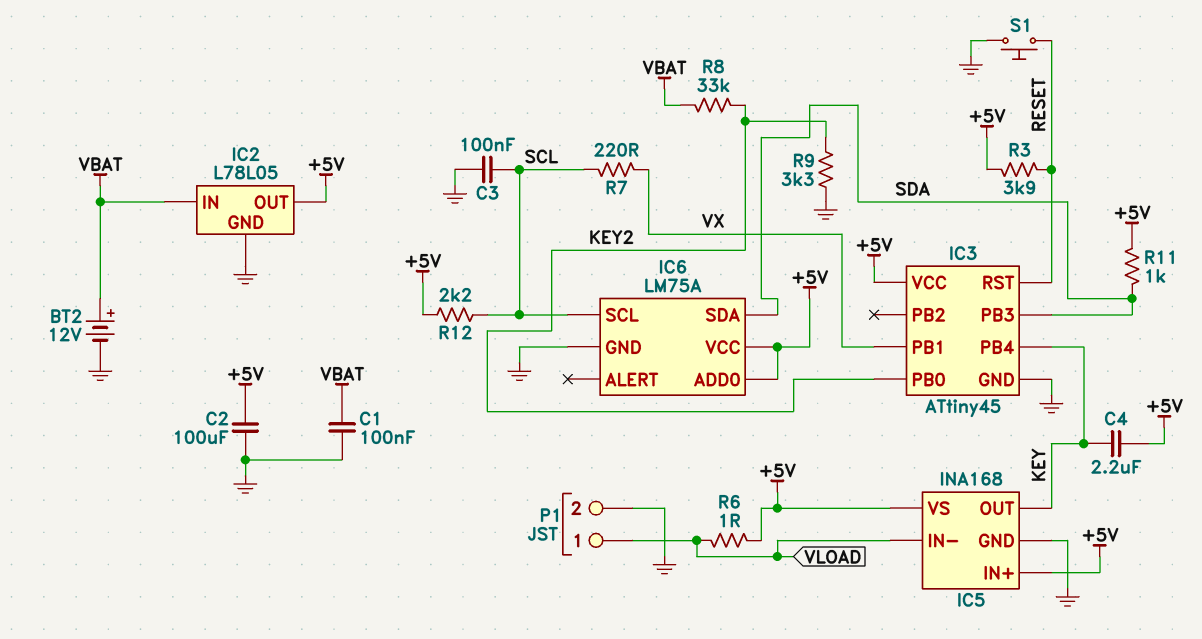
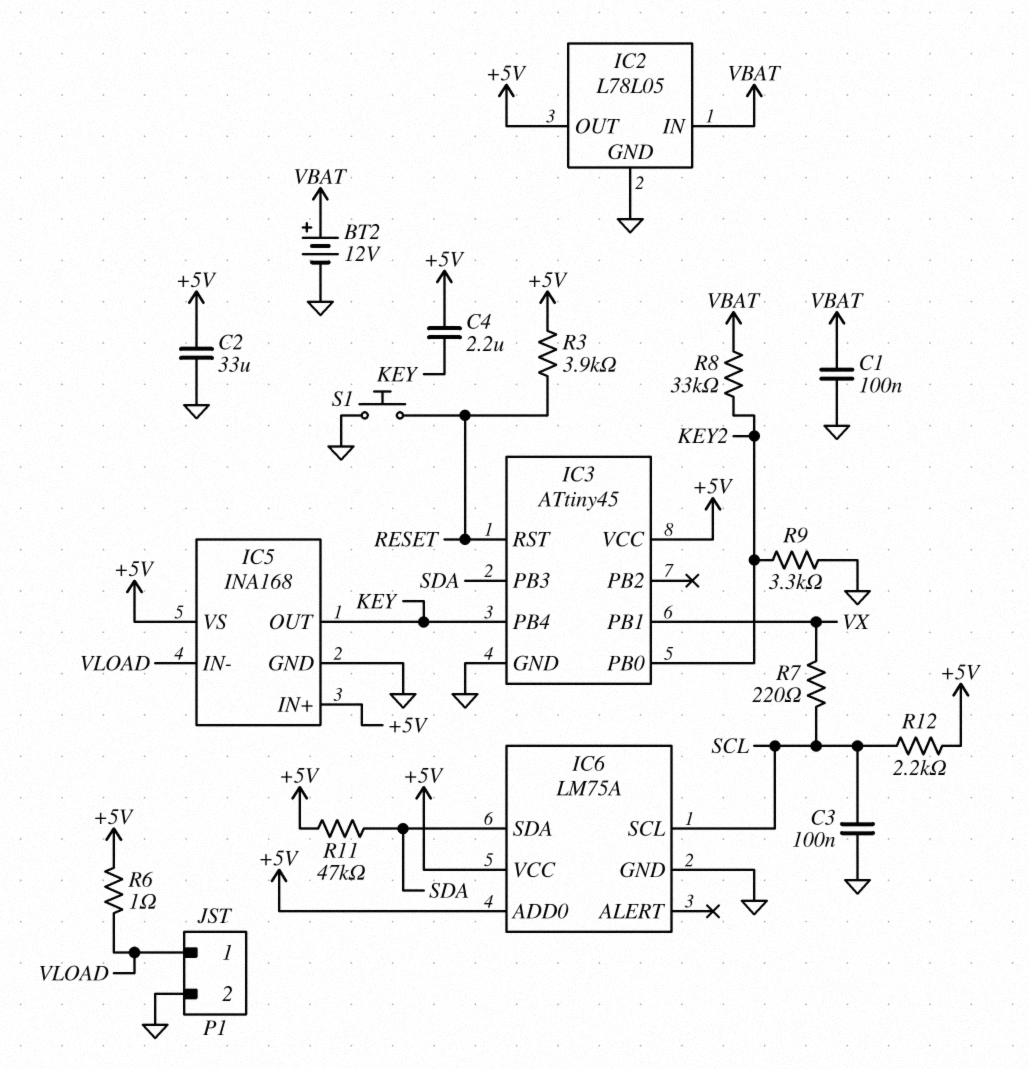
C2: 100uF (+5V, GND) -> 33uF (+5V, GND)
R11: 1k (+5V, SDA) -> 47k (+5V, SDA)

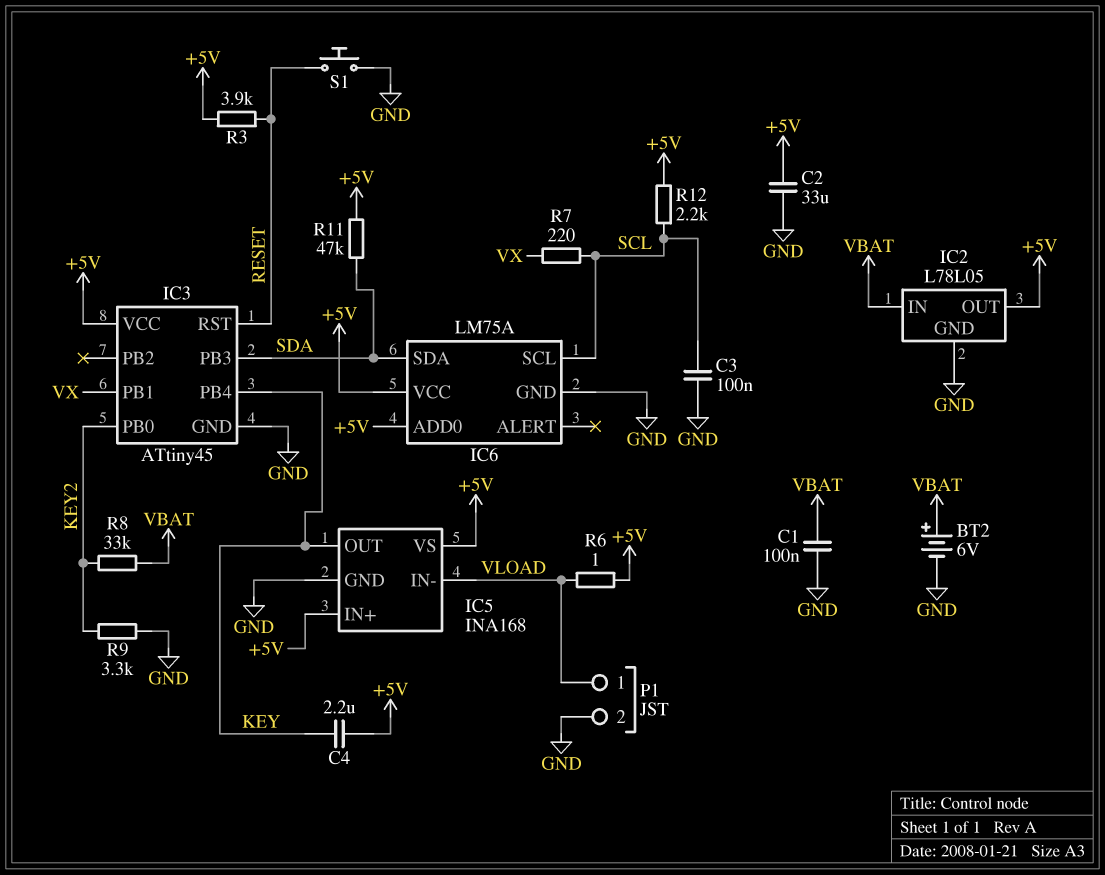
BT2: 12V (plus VBAT, minus GND) -> 6V (plus VBAT, minus GND)

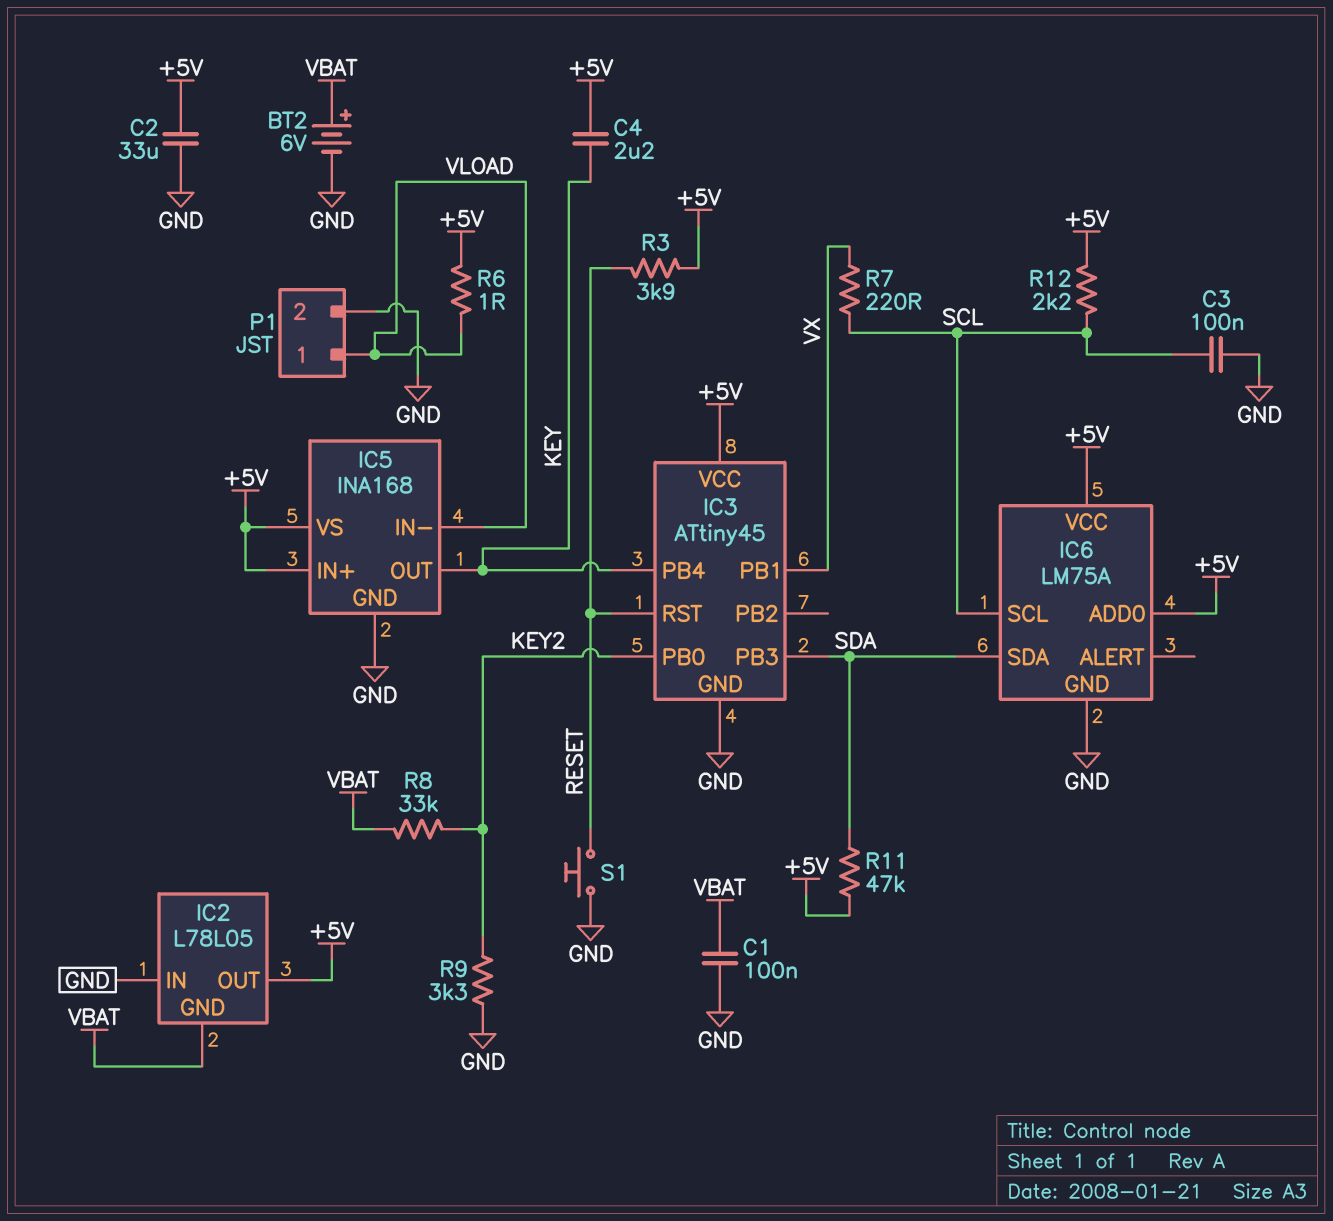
IC2 pin GND: GND -> VBAT
IC2 pin IN: VBAT -> GND

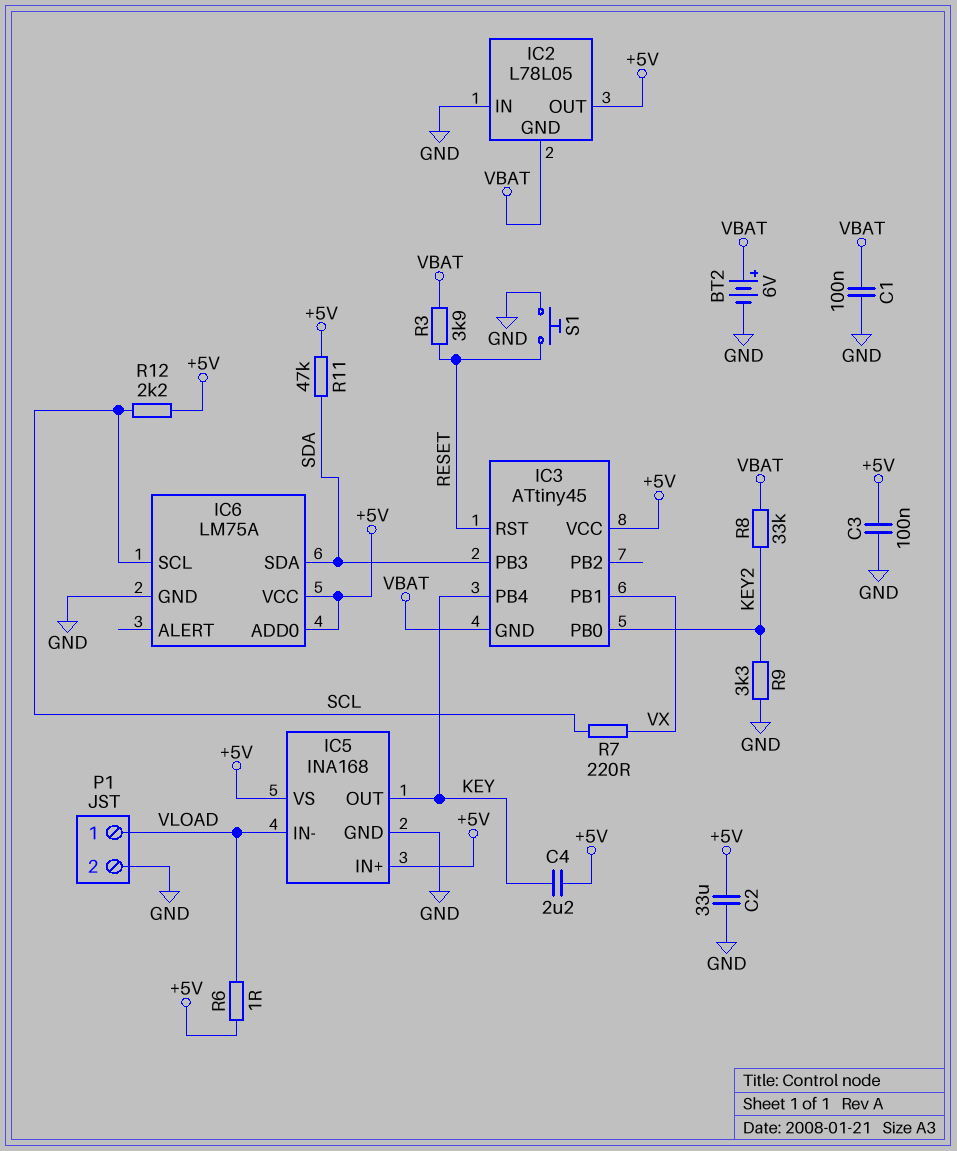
C3: 100nF (GND, SCL) -> 100nF (+5V, GND)
IC3 pin GND: GND -> VBAT
R3: 3.9k (+5V, RESET) -> 3.9k (RESET, VBAT)

